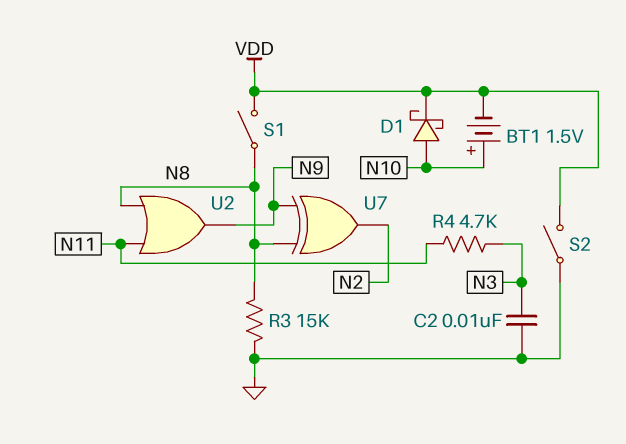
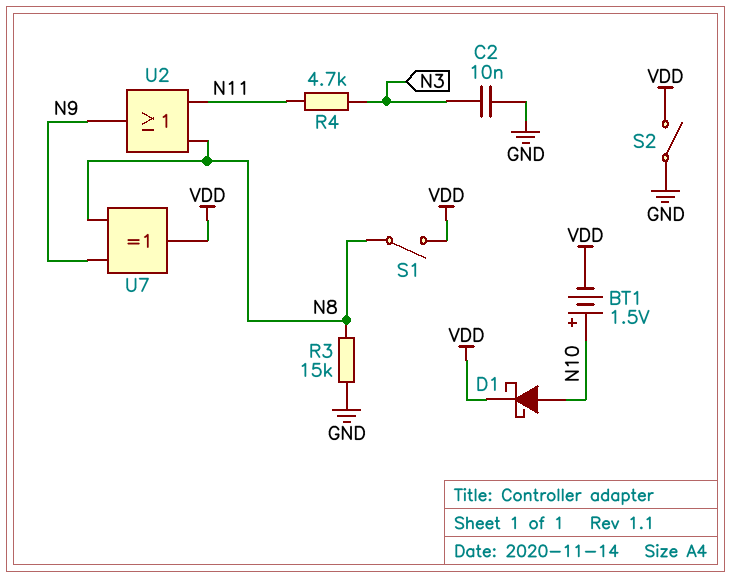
U7: XOR (in N8, in N9, out N2) -> XOR (in N8, in N9, out VDD)

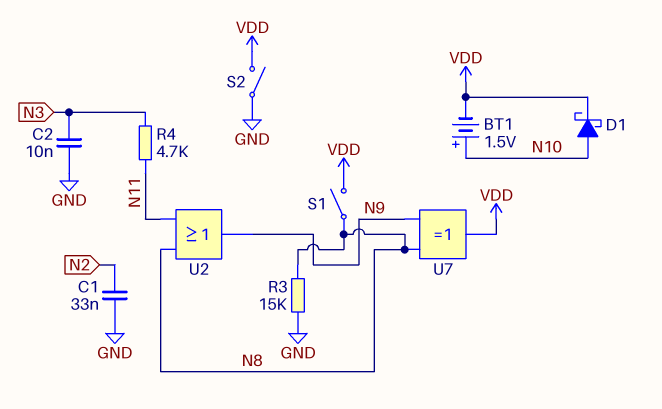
C1: none -> 33nF (GND, N2)

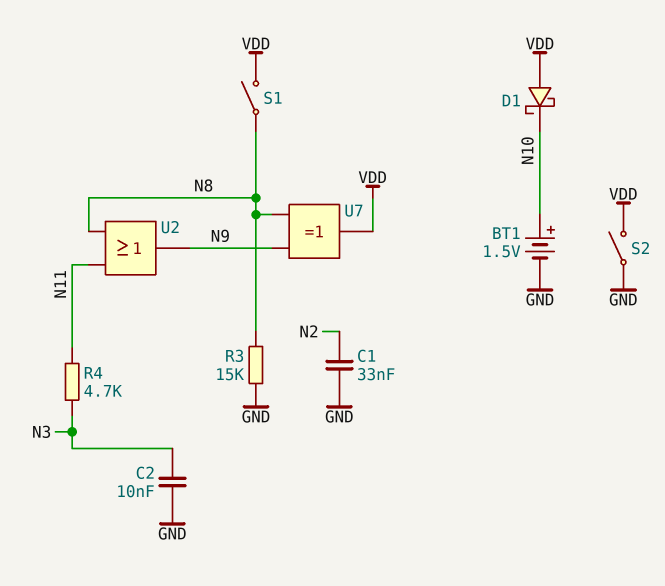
BT1: 1.5V (plus N10, minus VDD) -> 1.5V (plus N10, minus GND)
D1: schottky (A N10, K VDD) -> schottky (A VDD, K N10)

